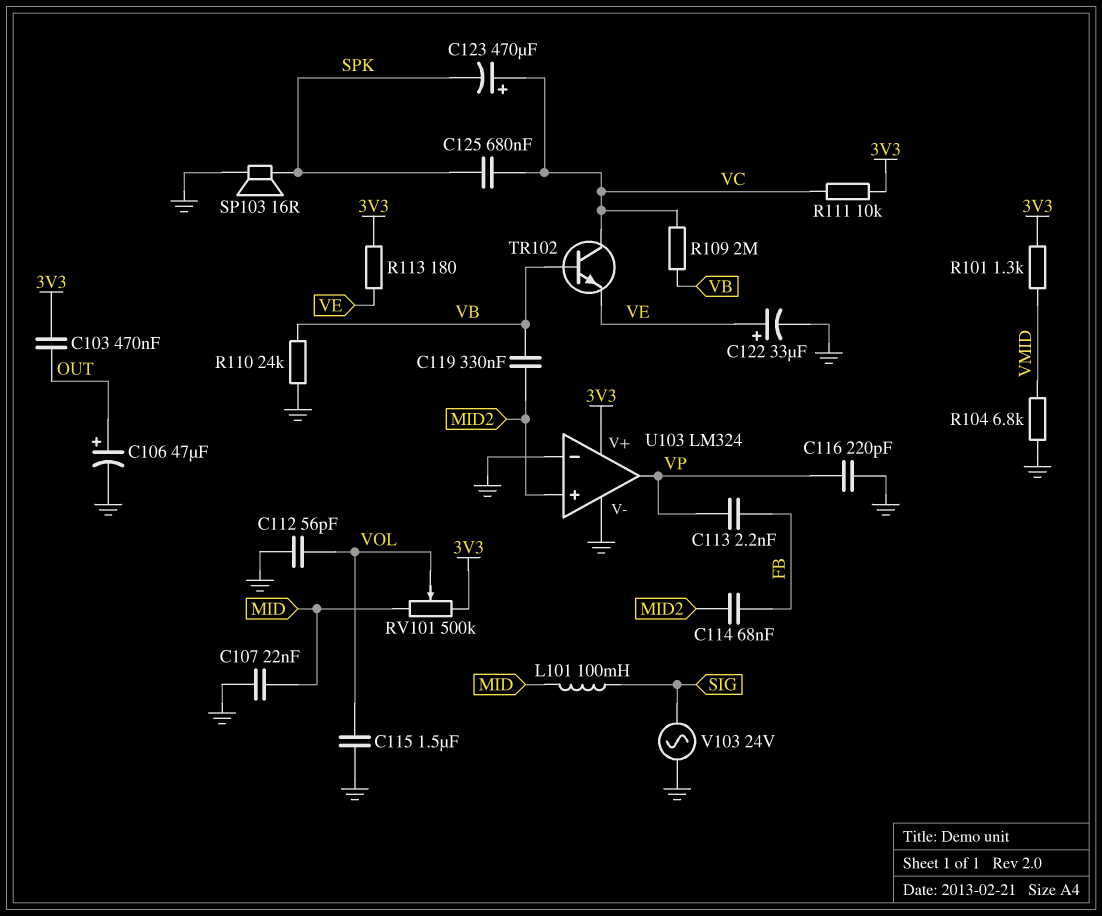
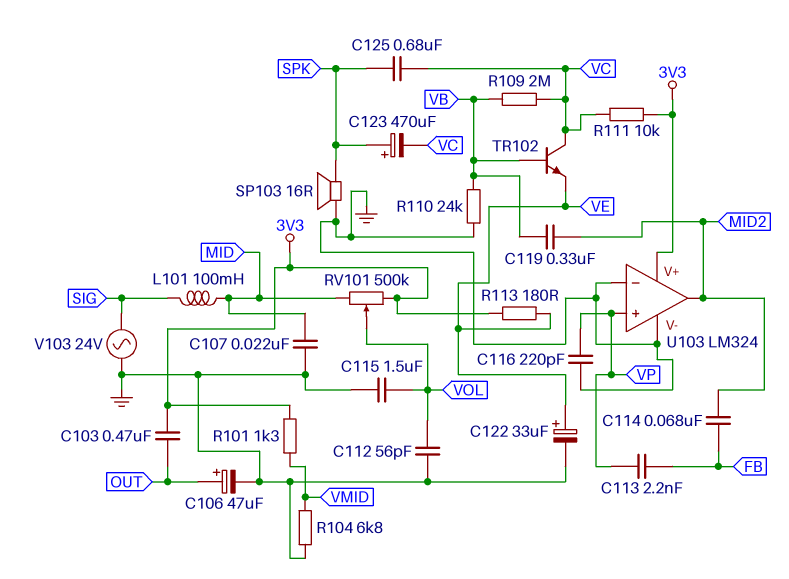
C123: 470uF (plus VC, minus SPK) -> 470uF (plus SPK, minus VC)
U103 pin in+: MID2 -> VP
U103 pin out: VP -> MID2

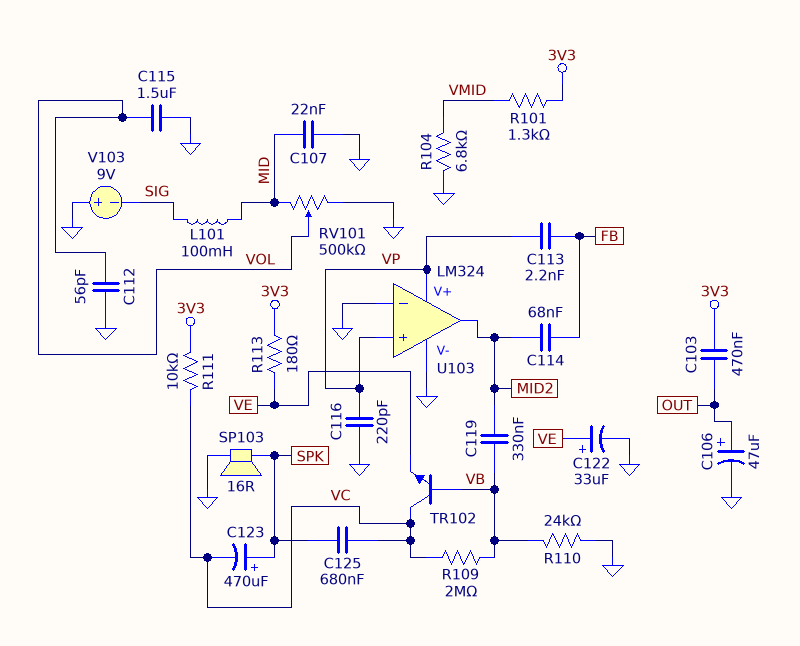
RV101: 500k (3V3, MID, wiper VOL) -> 500k (GND, MID, wiper VOL)
U103 pin V+: 3V3 -> VP
V103: AC 24V (GND, SIG) -> 9V (plus GND, minus SIG)

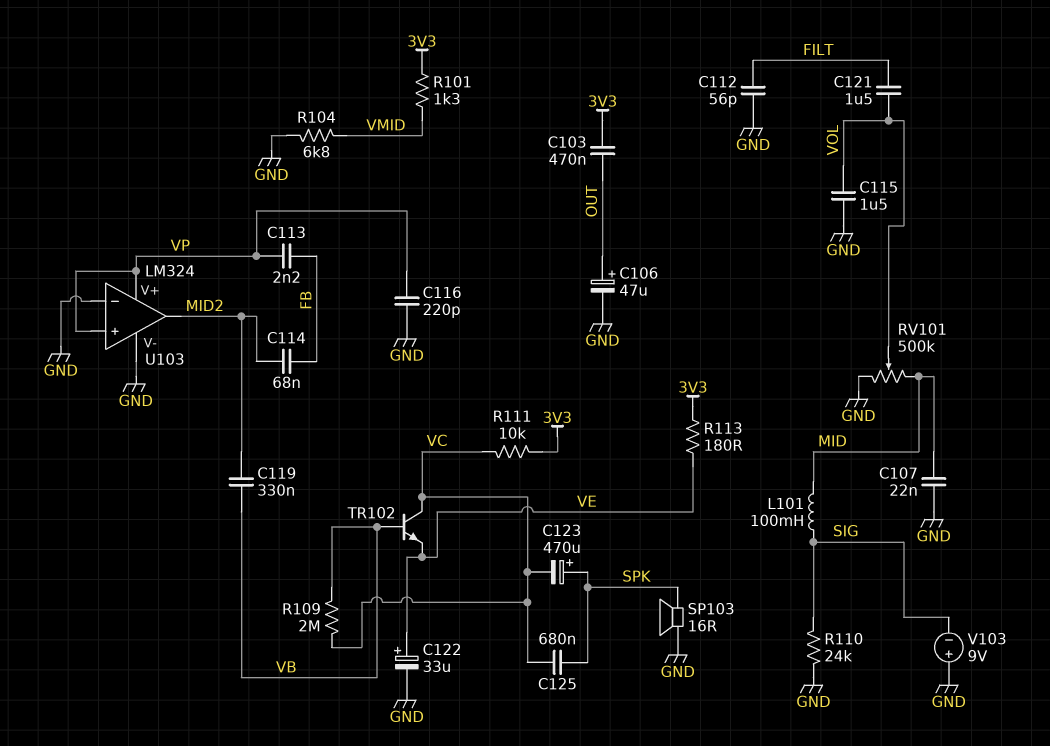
C112: 56pF (GND, VOL) -> 56pF (FILT, GND)
C121: none -> 1.5uF (FILT, VOL)
R110: 24k (GND, VB) -> 24k (GND, SIG)

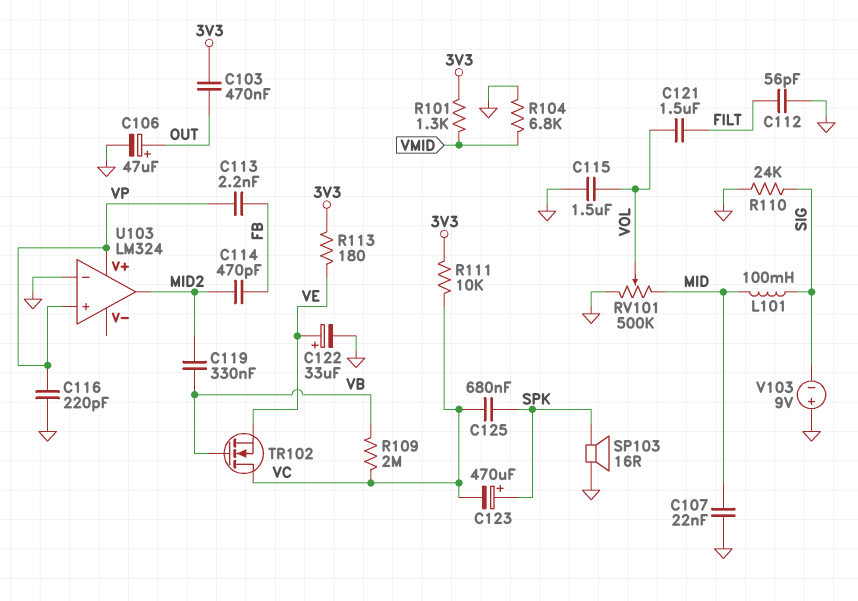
C114: 68nF (FB, MID2) -> 470pF (FB, MID2)
TR102: NPN (B VB, C VC, E VE) -> NMOS (G VB, D VC, S VE)
U103 pin V-: GND -> none

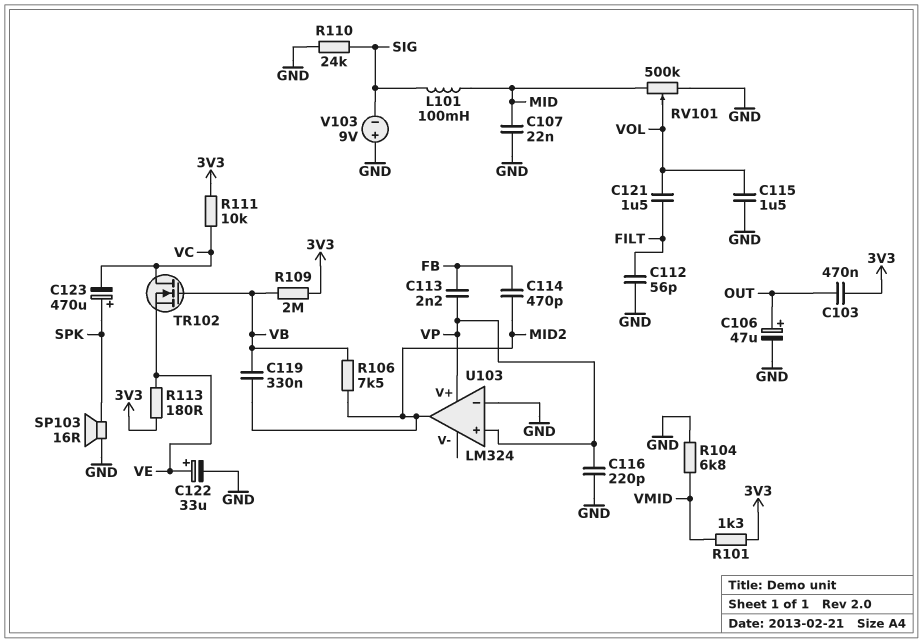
C125: 680nF (SPK, VC) -> none
R106: none -> 7.5k (MID2, VB)
R109: 2M (VB, VC) -> 2M (3V3, VB)

